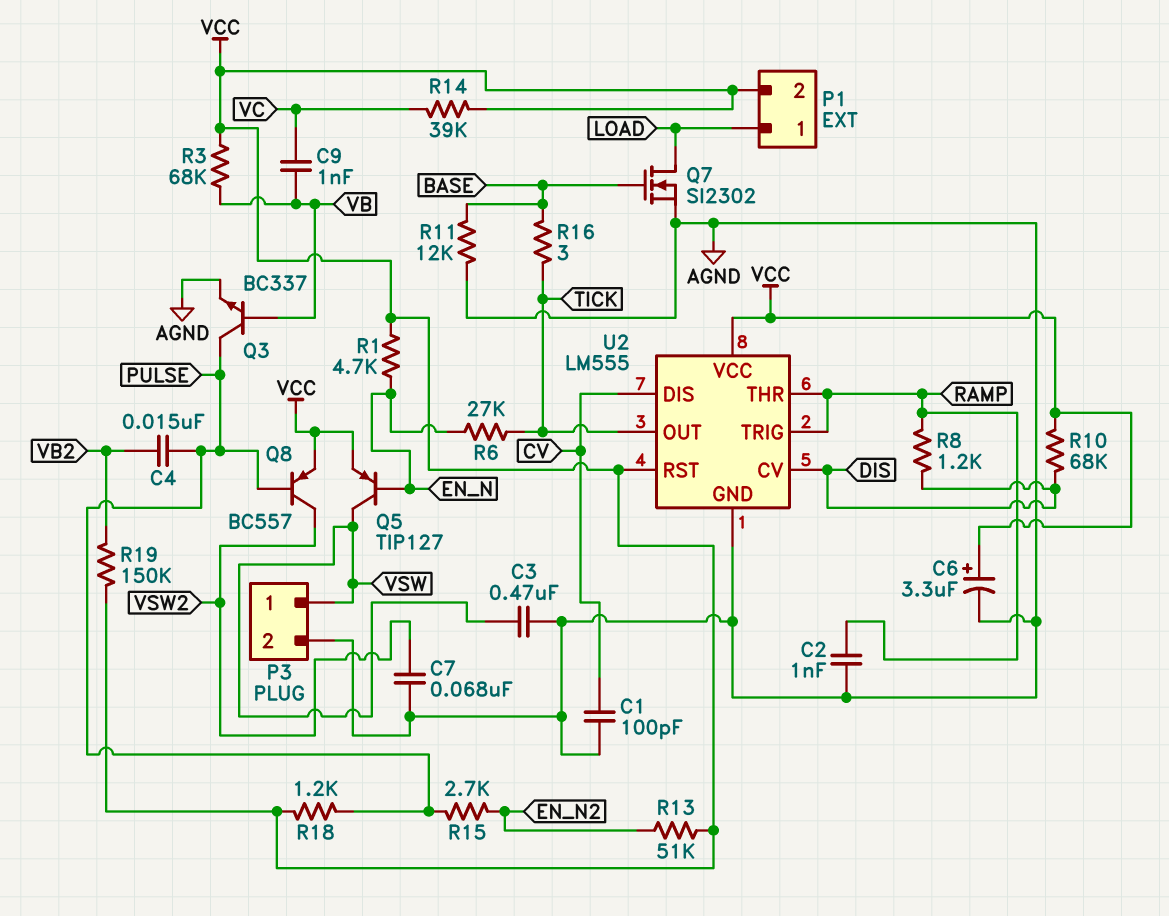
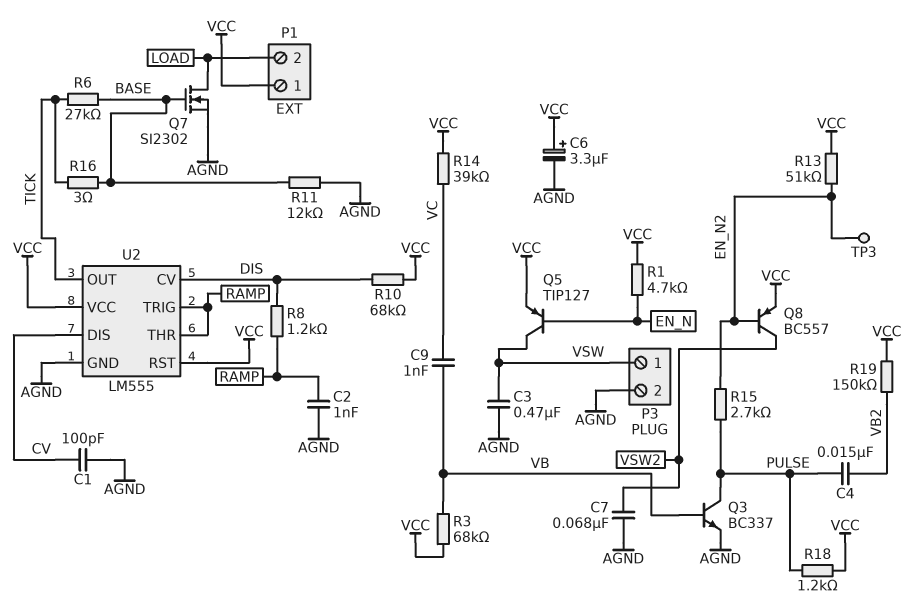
P1 pin 1: LOAD -> VCC
P1 pin 2: VCC -> LOAD
Q8: PNP BC557 (B PULSE, C VSW2, E VCC) -> PNP BC557 (B EN_N2, C VSW2, E VCC)
R6: 27k (EN_N, TICK) -> 27k (BASE, TICK)
TP3: none -> test point (EN_N2)

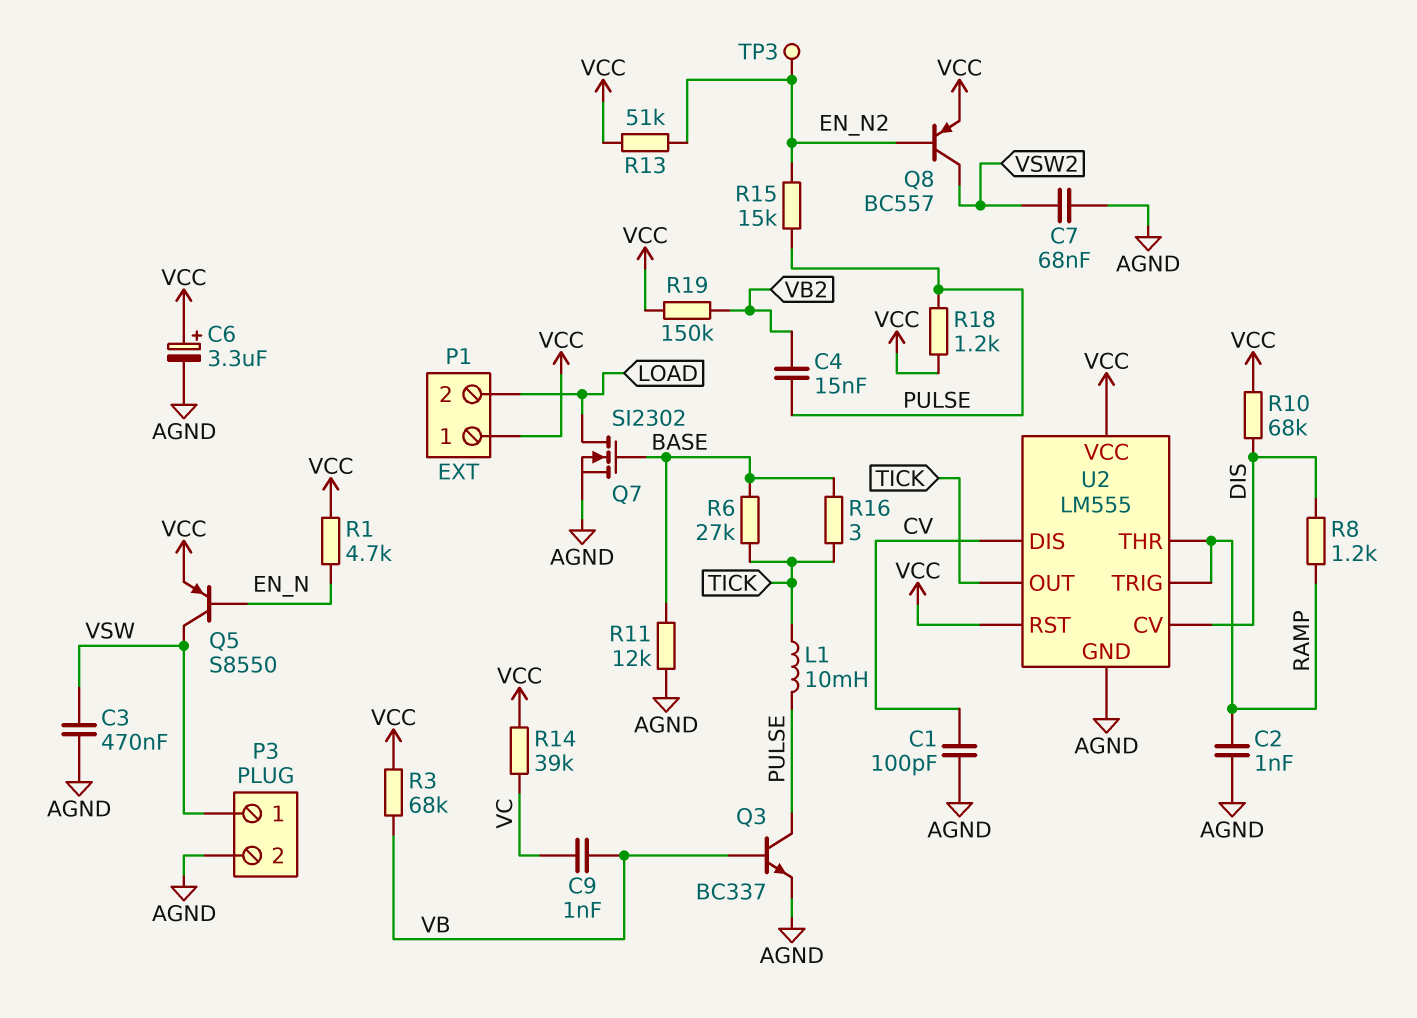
L1: none -> 10mH (PULSE, TICK)
Q5: PNP TIP127 (B EN_N, C VSW, E VCC) -> PNP S8550 (B EN_N, C VSW, E VCC)
R15: 2.7k (EN_N2, PULSE) -> 15k (EN_N2, PULSE)

